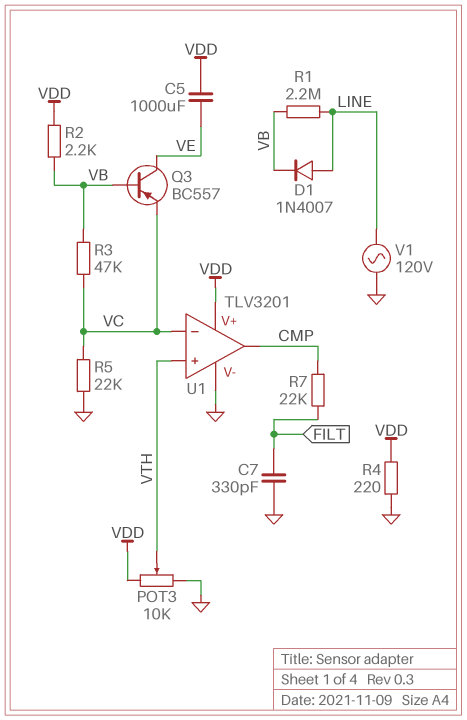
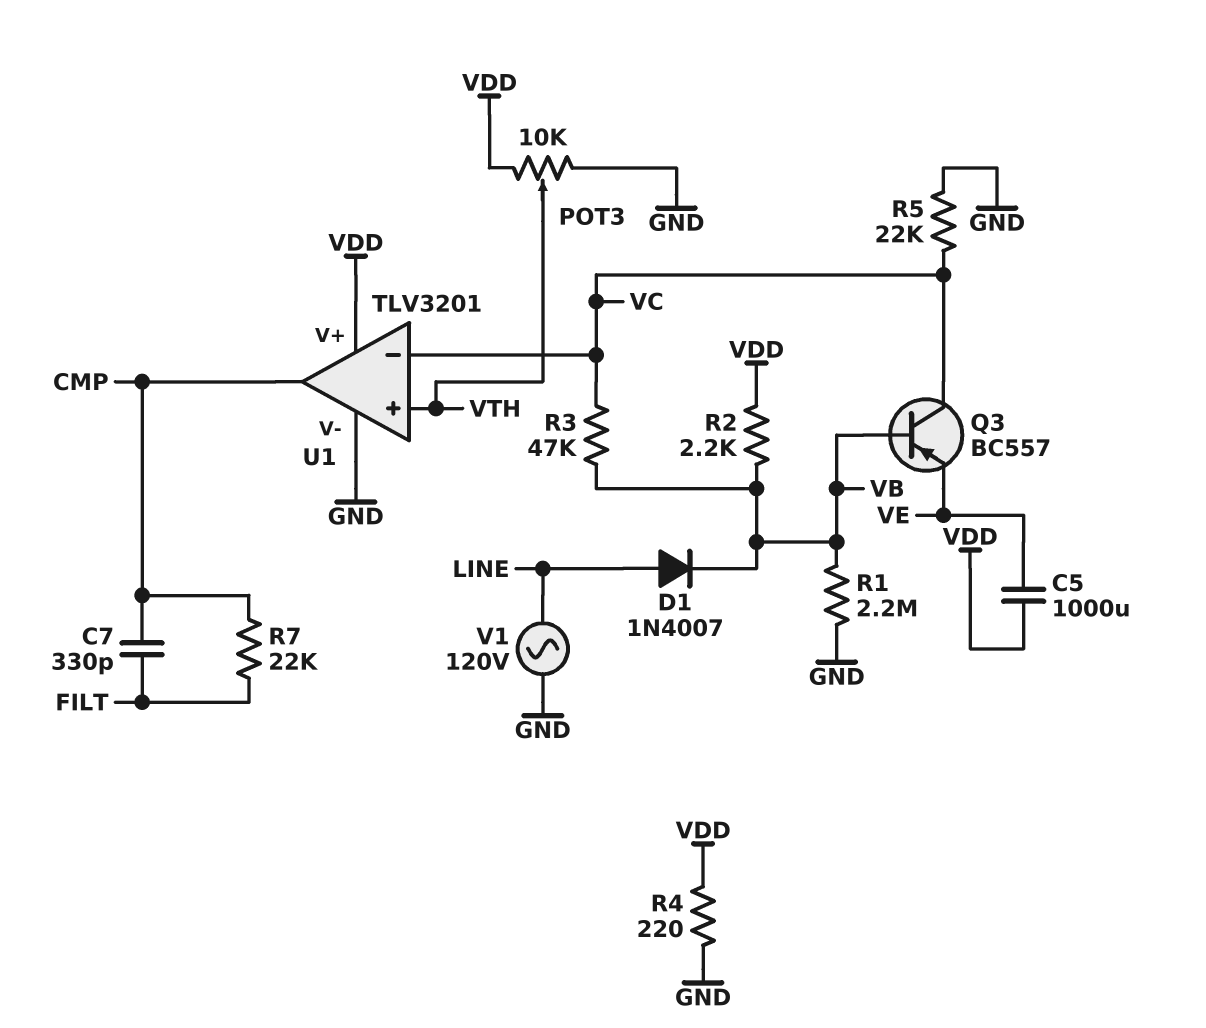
C7: 330pF (FILT, GND) -> 330pF (CMP, FILT)
Q3: PNP BC557 (B VB, C VE, E VC) -> PNP BC557 (B VB, C VC, E VE)
R1: 2.2M (LINE, VB) -> 2.2M (GND, VB)

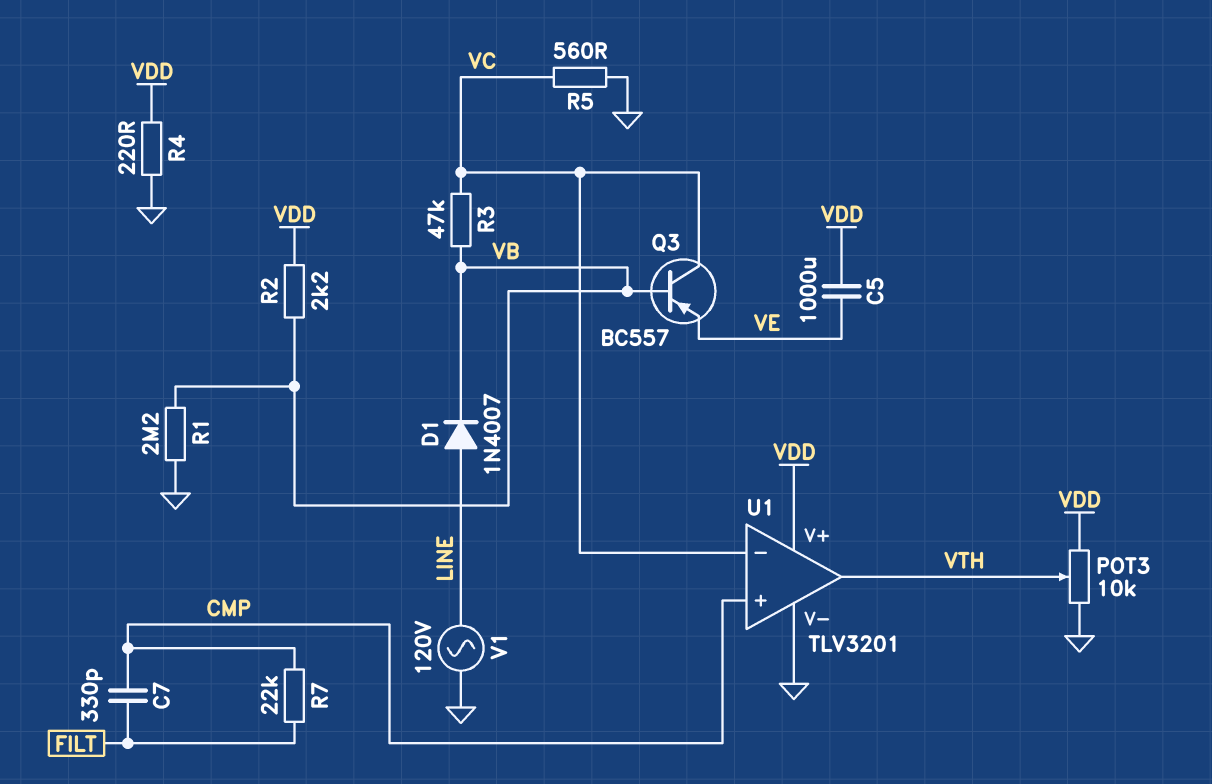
R5: 22k (GND, VC) -> 560 (GND, VC)
U1 pin in+: VTH -> CMP
U1 pin out: CMP -> VTH

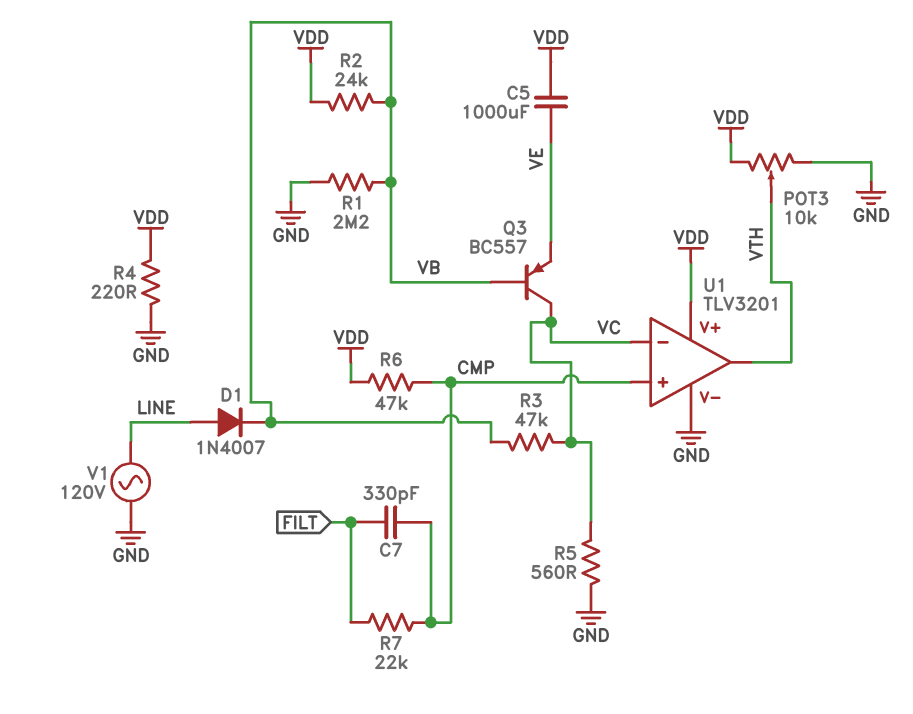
R2: 2.2k (VB, VDD) -> 24k (VB, VDD)
R6: none -> 47k (CMP, VDD)

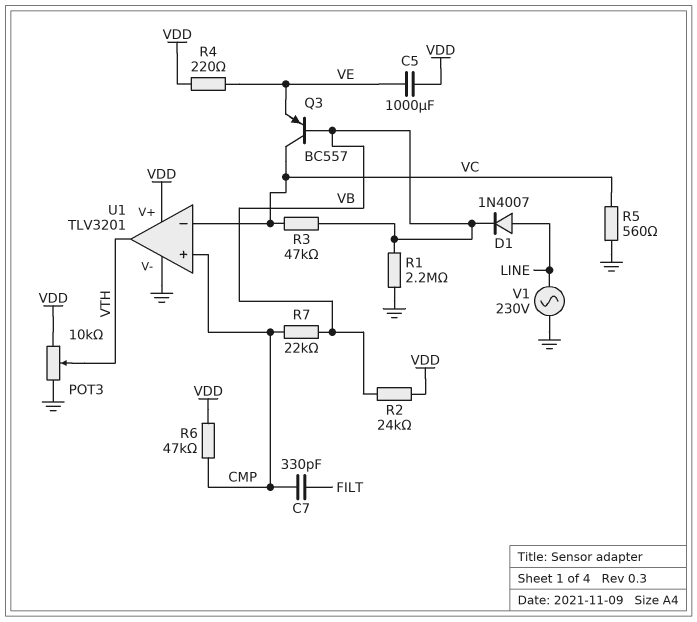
R4: 220 (GND, VDD) -> 220 (VDD, VE)
R7: 22k (CMP, FILT) -> 22k (CMP, VB)
V1: AC 120V (GND, LINE) -> AC 230V (GND, LINE)

